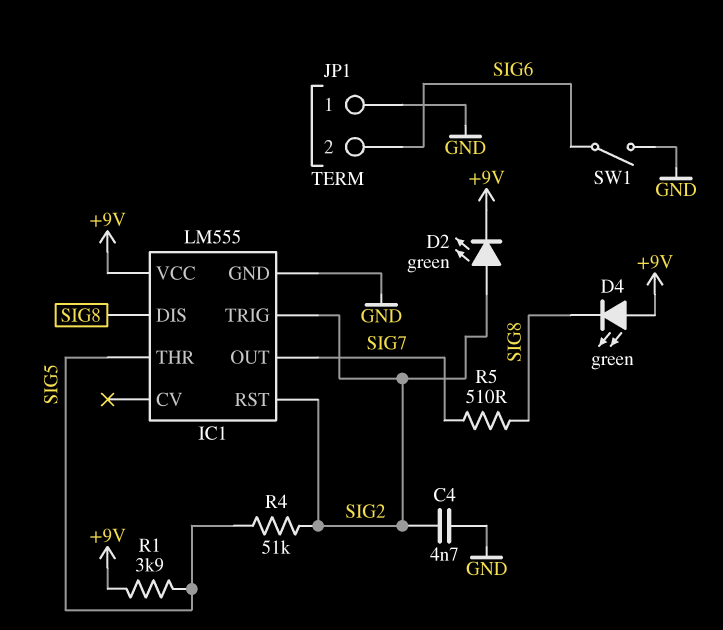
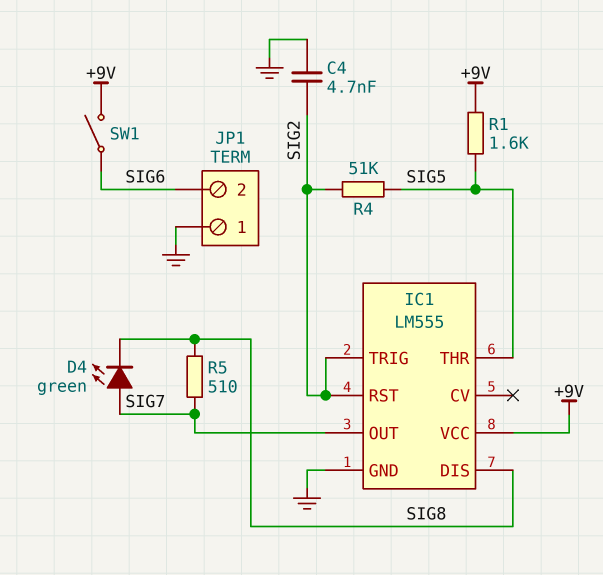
D2: LED green (A SIG2, K +9V) -> none
D4: LED green (A +9V, K SIG8) -> LED green (A SIG7, K SIG8)
R1: 3.9k (+9V, SIG5) -> 1.6k (+9V, SIG5)
SW1: switch (GND, SIG6) -> switch (+9V, SIG6)

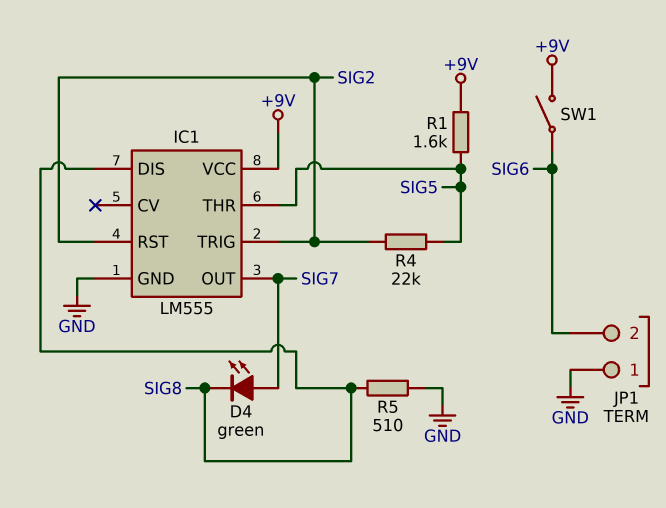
C4: 4.7nF (GND, SIG2) -> none
R4: 51k (SIG2, SIG5) -> 22k (SIG2, SIG5)
R5: 510 (SIG7, SIG8) -> 510 (GND, SIG8)

